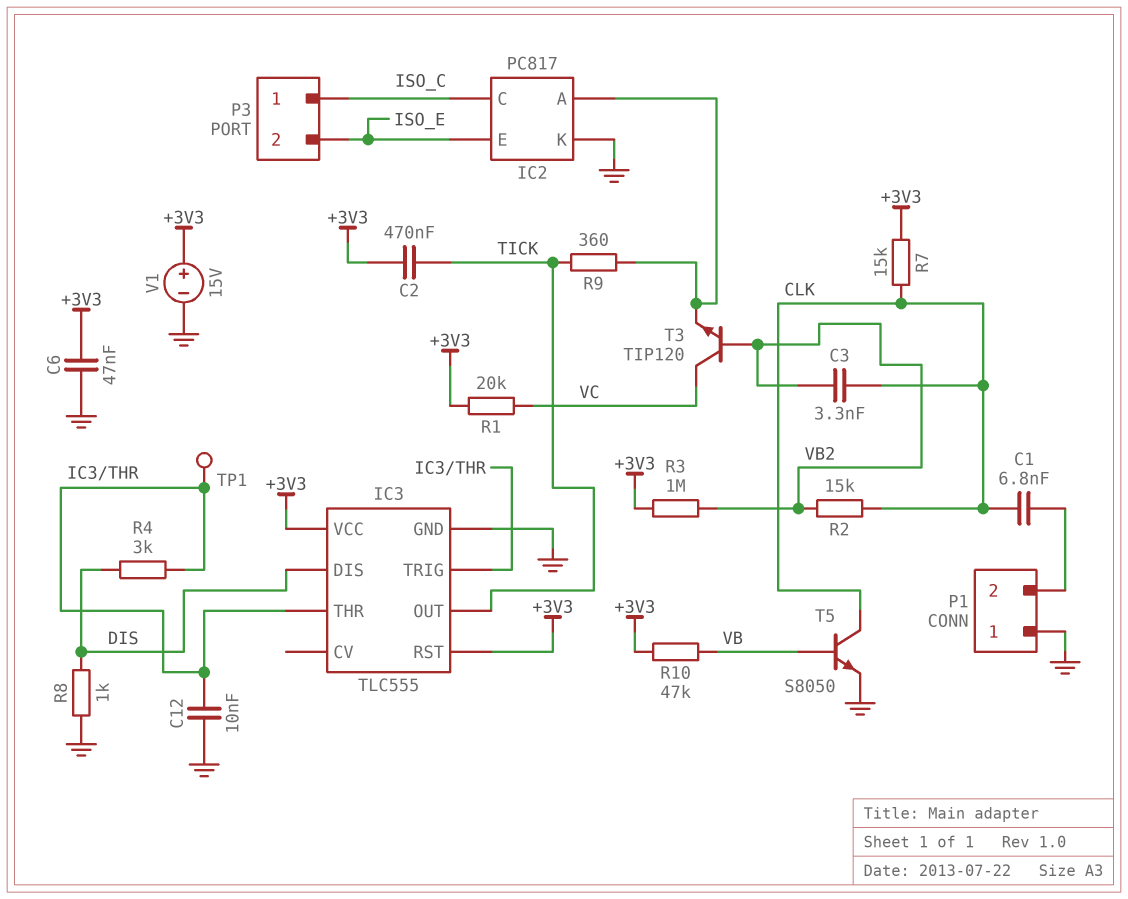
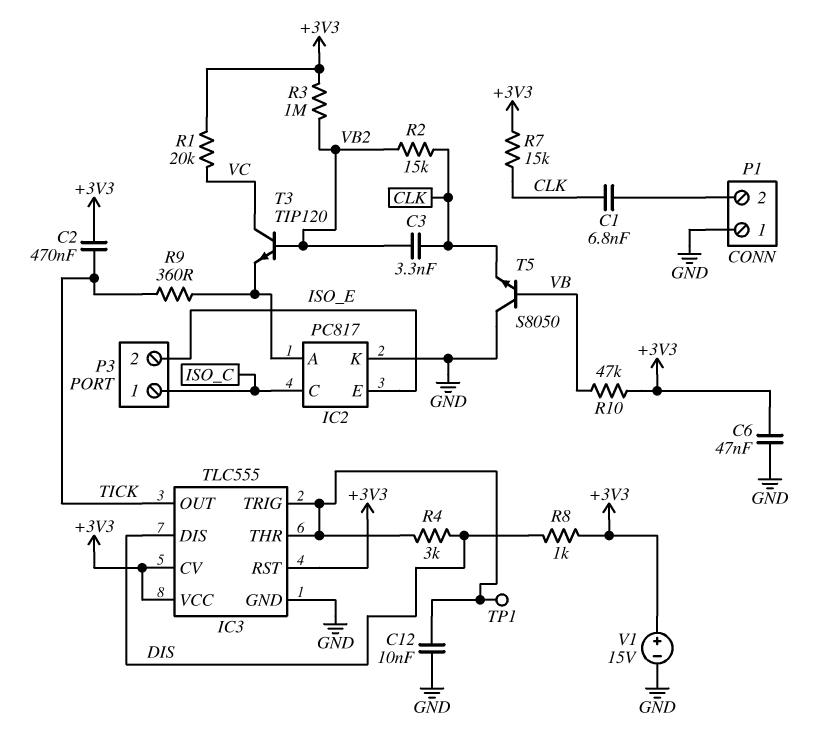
IC3 pin CV: none -> +3V3
R8: 1k (DIS, GND) -> 1k (+3V3, DIS)
T5: NPN S8050 (B VB, C CLK, E GND) -> NPN S8050 (B VB, C GND, E CLK)

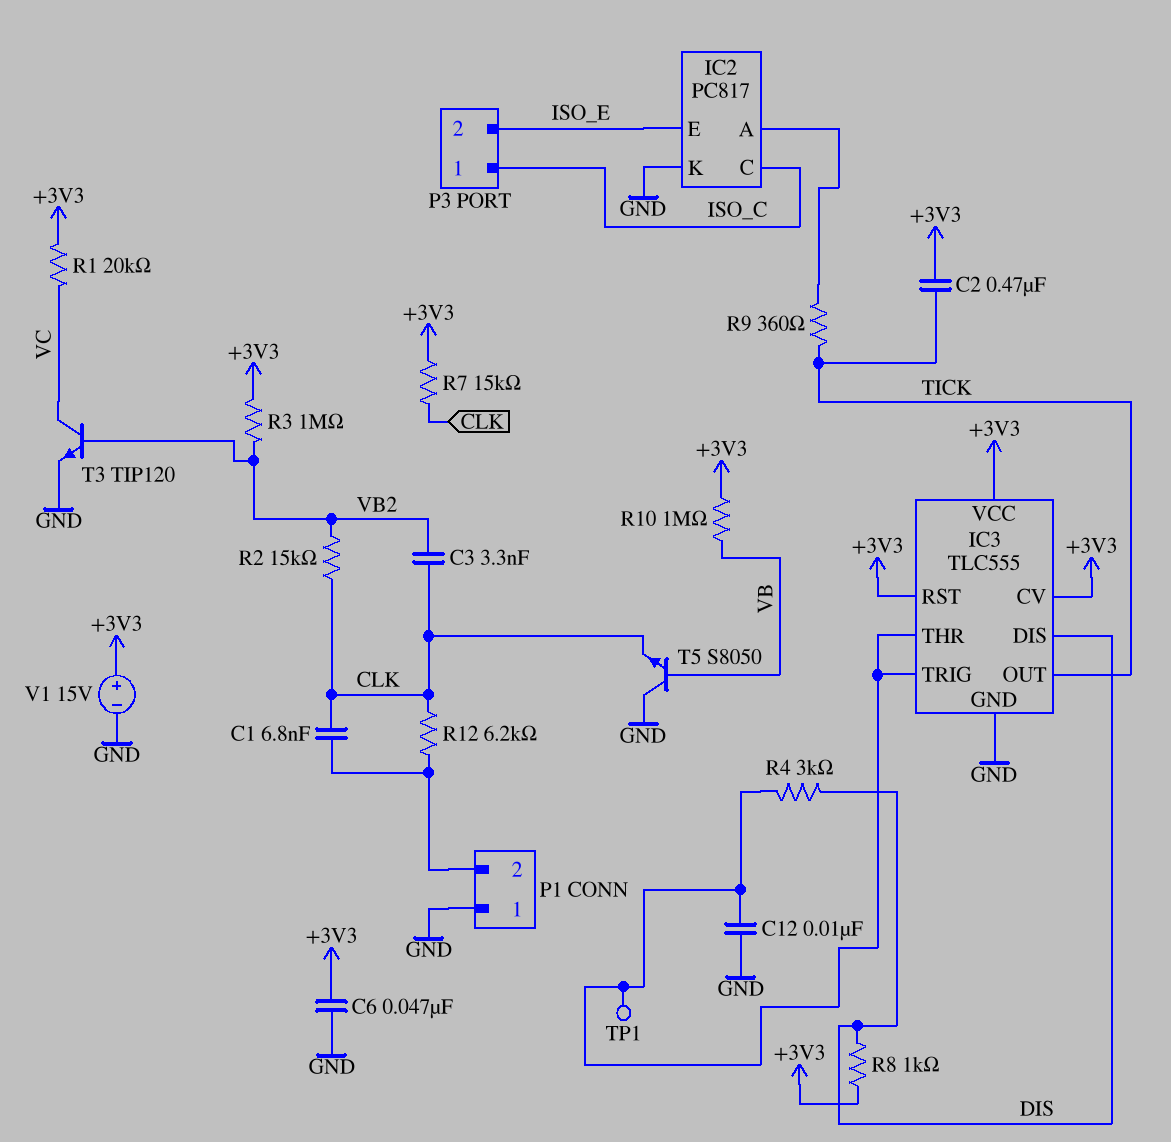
R10: 47k (+3V3, VB) -> 1M (+3V3, VB)
R12: none -> 6.2k (CLK, P1/2)
T3: NPN TIP120 (B VB2, C VC, E IC2/A) -> NPN TIP120 (B VB2, C VC, E GND)

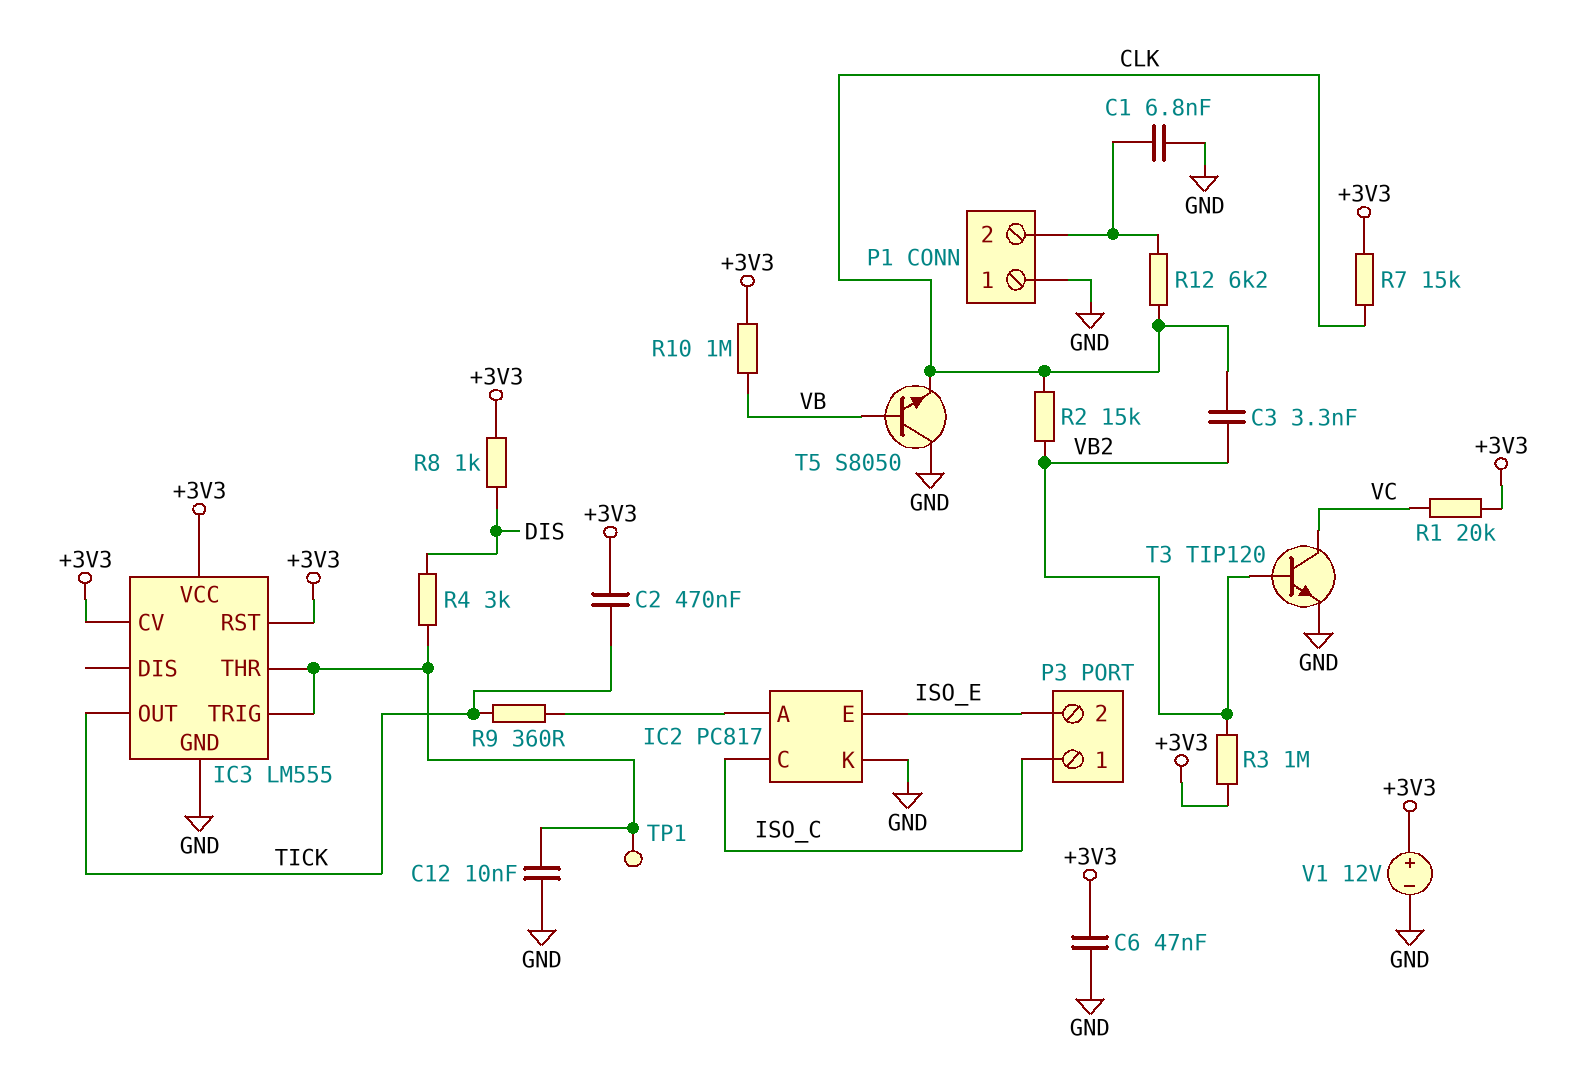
C1: 6.8nF (CLK, P1/2) -> 6.8nF (GND, P1/2)
IC3: TLC555 -> LM555
IC3 pin DIS: DIS -> none
V1: 15V (plus +3V3, minus GND) -> 12V (plus +3V3, minus GND)

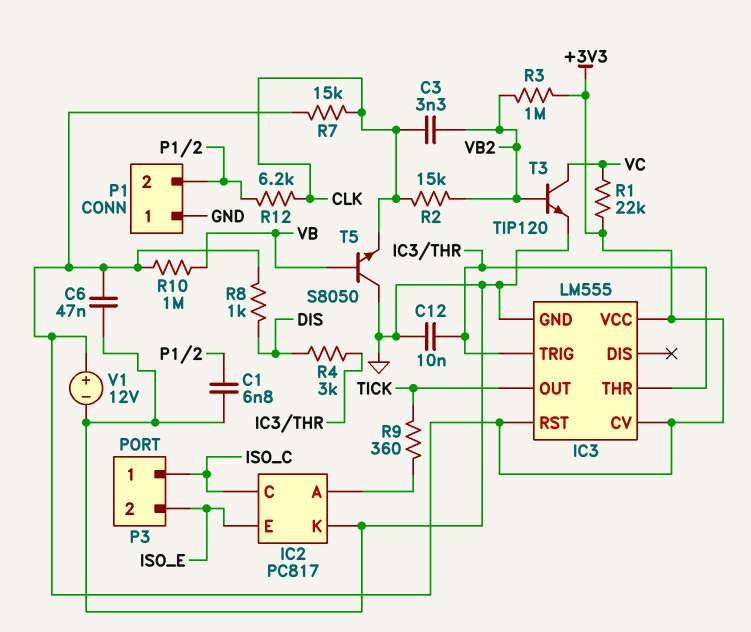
C2: 470nF (+3V3, TICK) -> none
R1: 20k (+3V3, VC) -> 22k (+3V3, VC)
TP1: test point (IC3/THR) -> none

